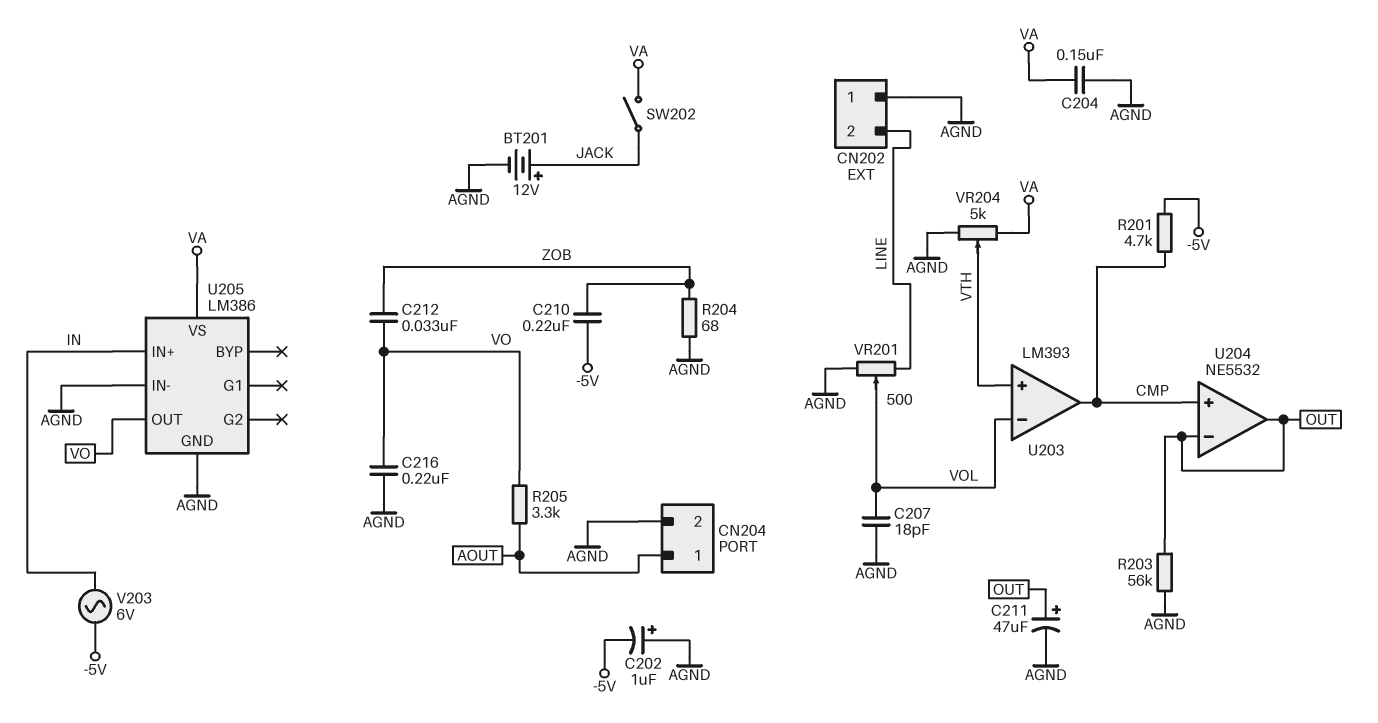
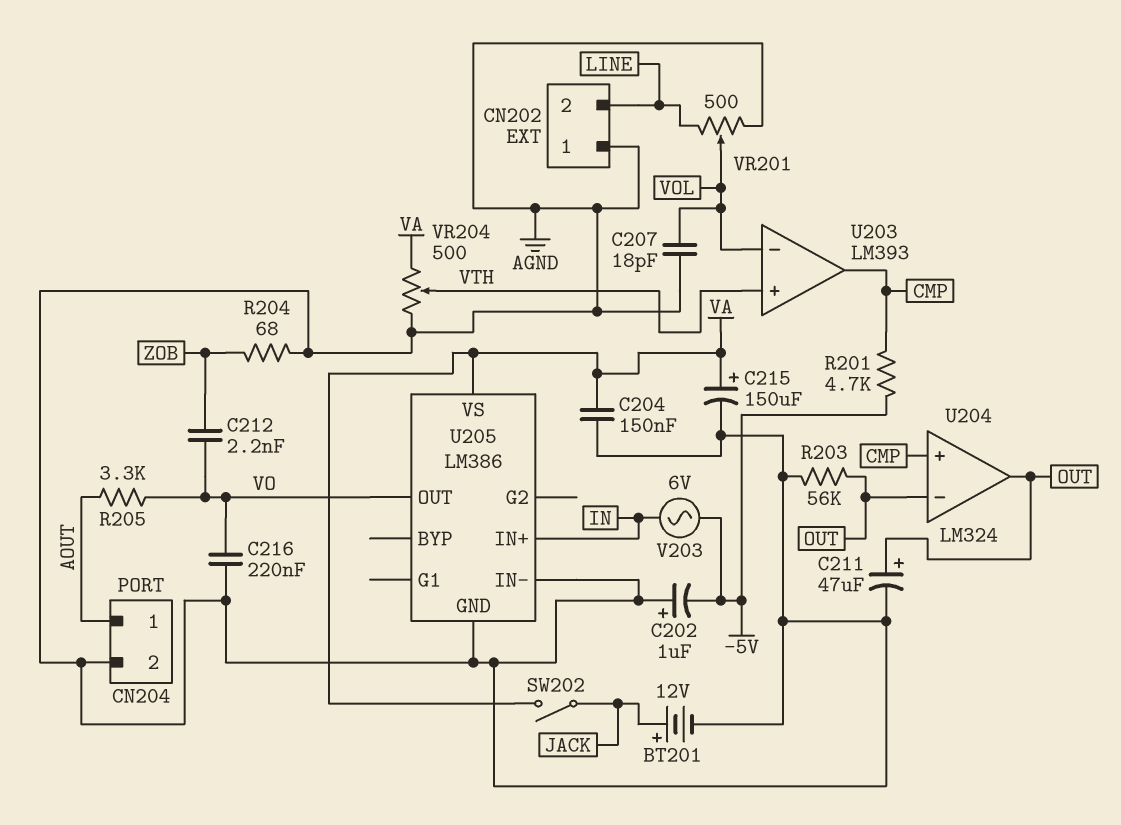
C210: 220nF (-5V, ZOB) -> none
C212: 33nF (VO, ZOB) -> 2.2nF (VO, ZOB)
C215: none -> 150uF (plus VA, minus AGND)
U204: NE5532 -> LM324
VR204: 5k (AGND, VA, wiper VTH) -> 500 (AGND, VA, wiper VTH)

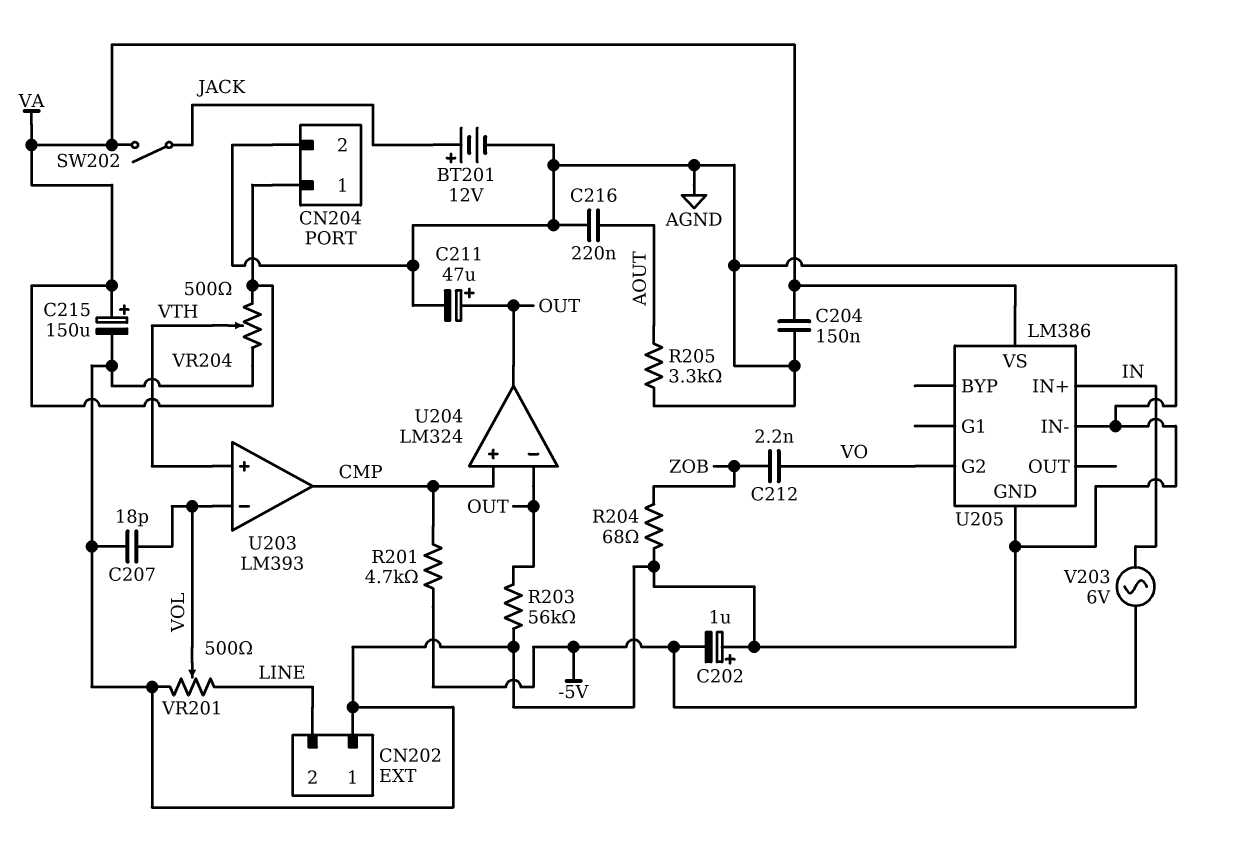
C216: 220nF (AGND, VO) -> 220nF (AGND, AOUT)
CN204 pin 1: AOUT -> VA
R205: 3.3k (AOUT, VO) -> 3.3k (AGND, AOUT)
U205 pin G2: none -> VO
U205 pin OUT: VO -> none

